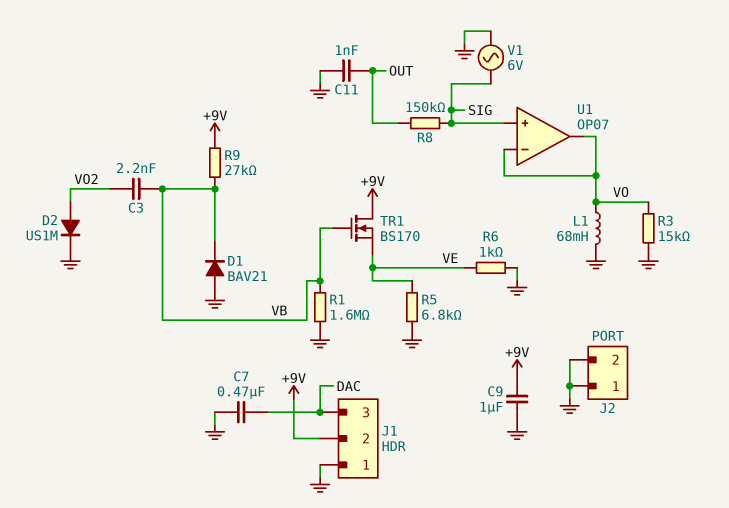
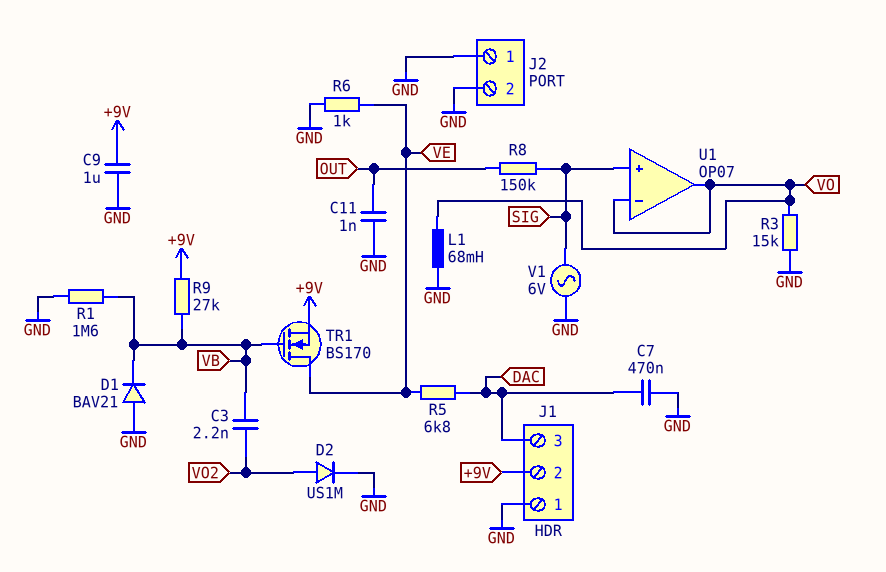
R5: 6.8k (GND, VE) -> 6.8k (DAC, VE)
TR1: NMOS BS170 (G VB, D +9V, S VE) -> NMOS BS170 (G VB, D VE, S +9V)

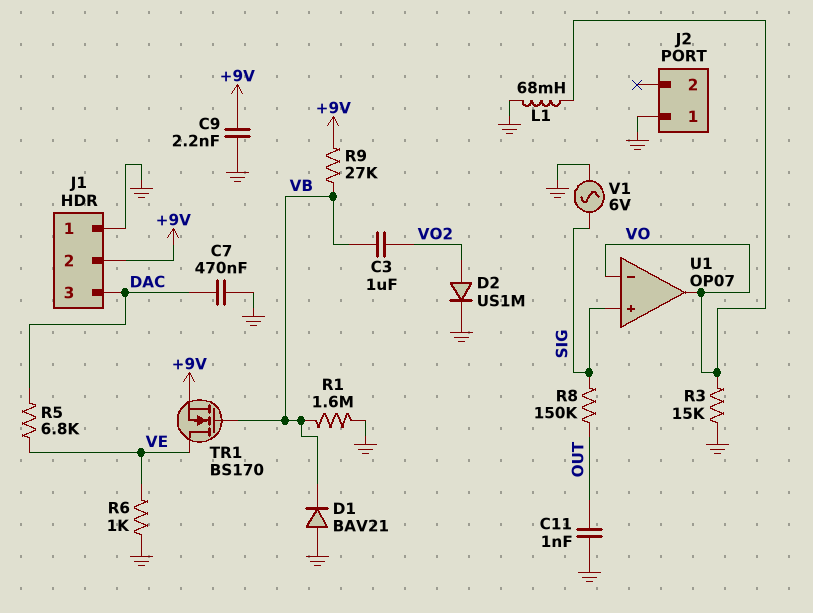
C3: 2.2nF (VB, VO2) -> 1uF (VB, VO2)
C9: 1uF (+9V, GND) -> 2.2nF (+9V, GND)
J2 pin 2: GND -> none

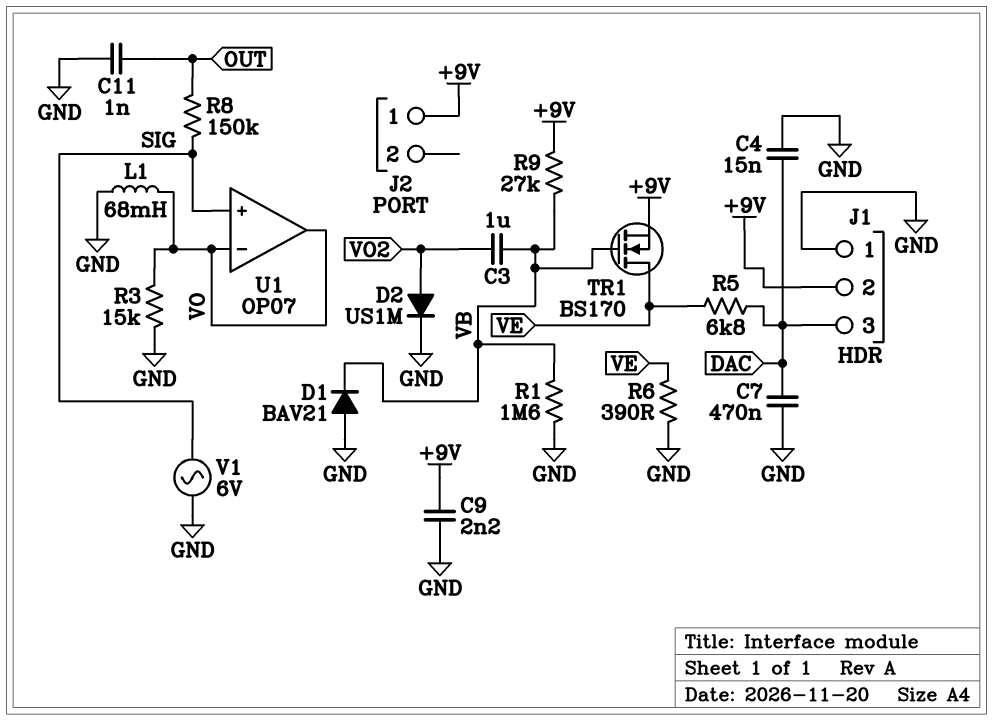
C4: none -> 15nF (DAC, GND)
J2 pin 1: GND -> +9V
R6: 1k (GND, VE) -> 390 (GND, VE)

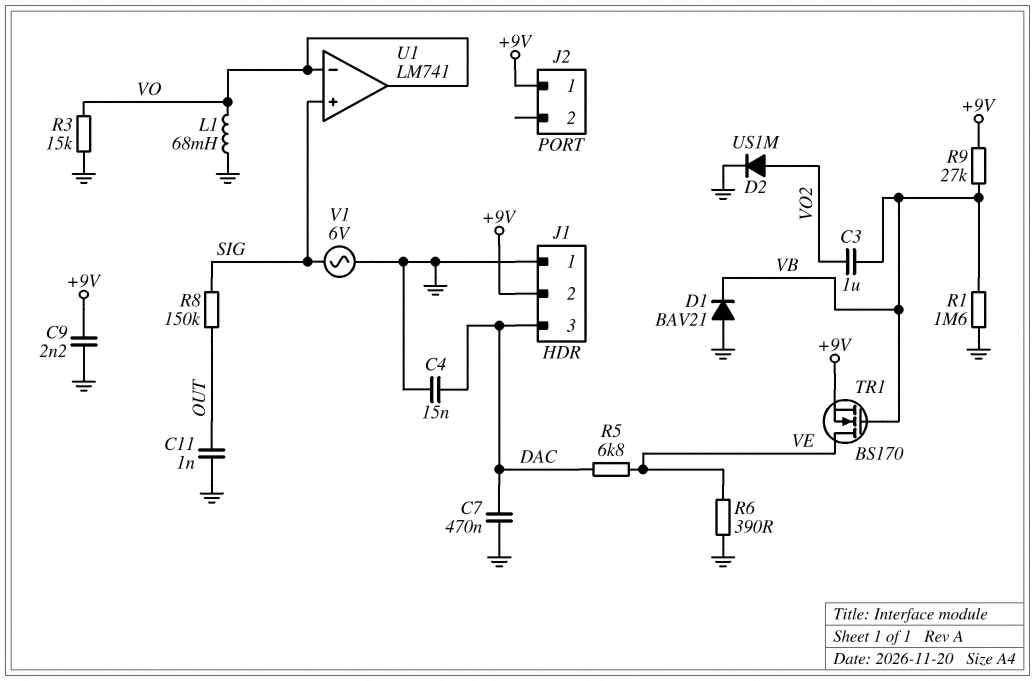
U1: OP07 -> LM741

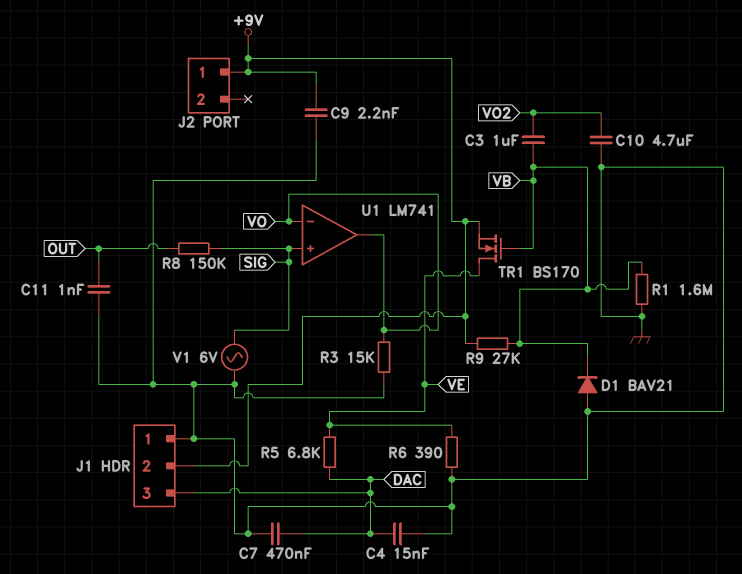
C10: none -> 4.7uF (GND, VO2)
D2: diode US1M (A VO2, K GND) -> none
L1: 68mH (GND, VO) -> none

